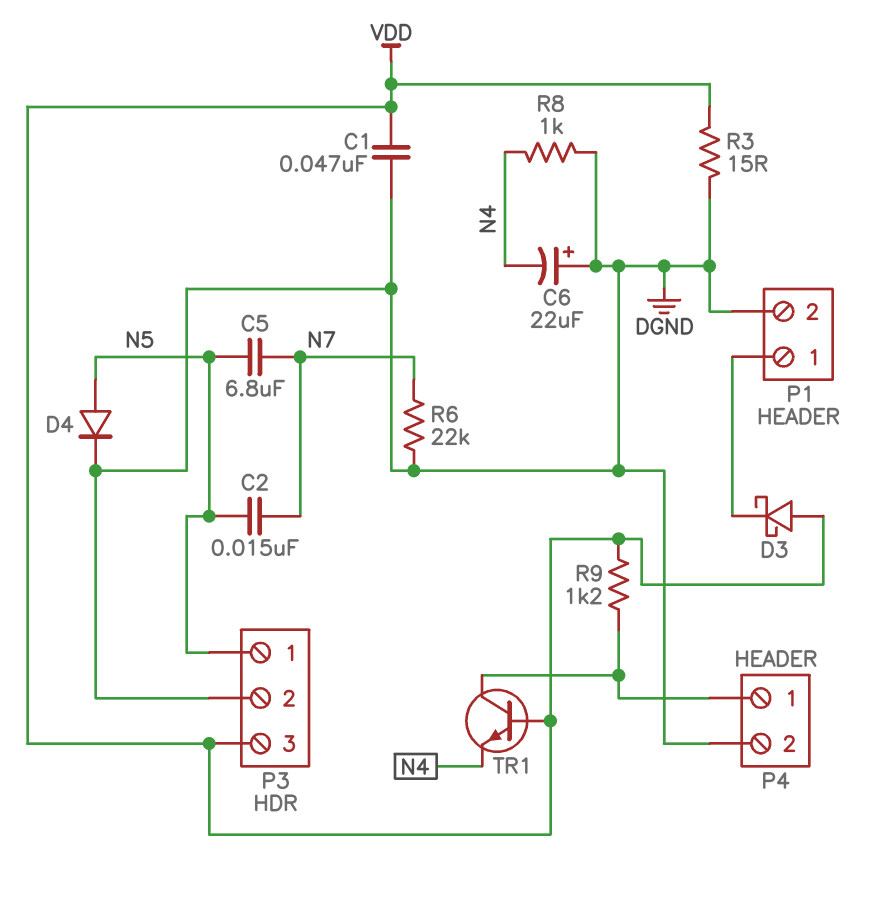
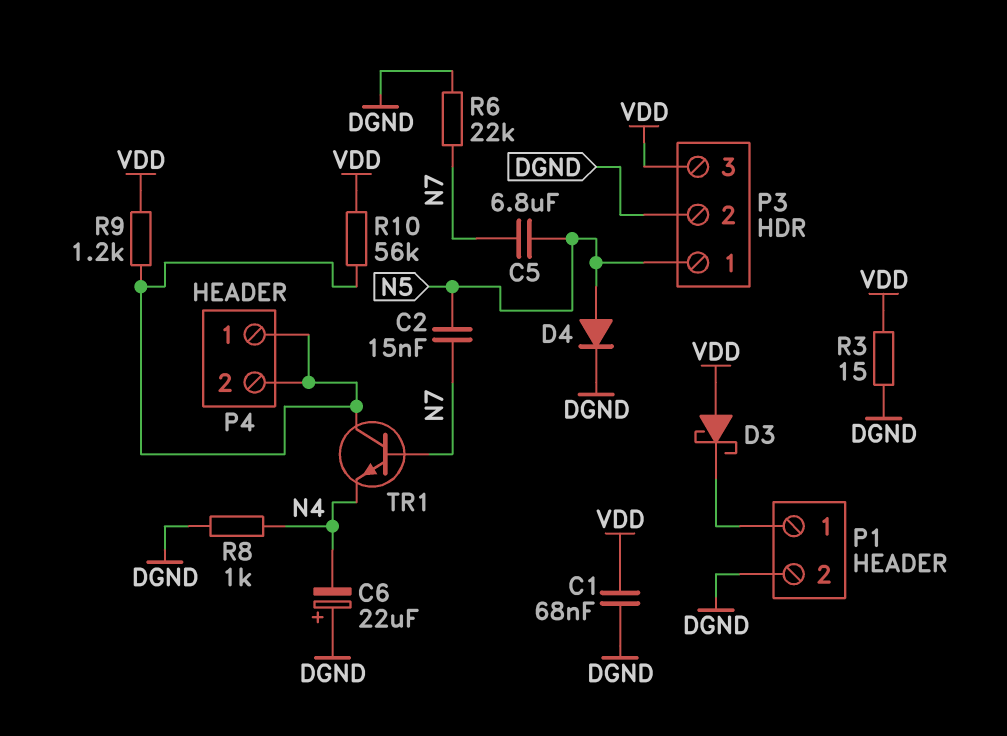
C1: 47nF (DGND, VDD) -> 68nF (DGND, VDD)
P4 pin 2: DGND -> P4/1
R10: none -> 56k (P4/1, VDD)
TR1: NPN (B VDD, C P4/1, E N4) -> NPN (B N7, C P4/1, E N4)

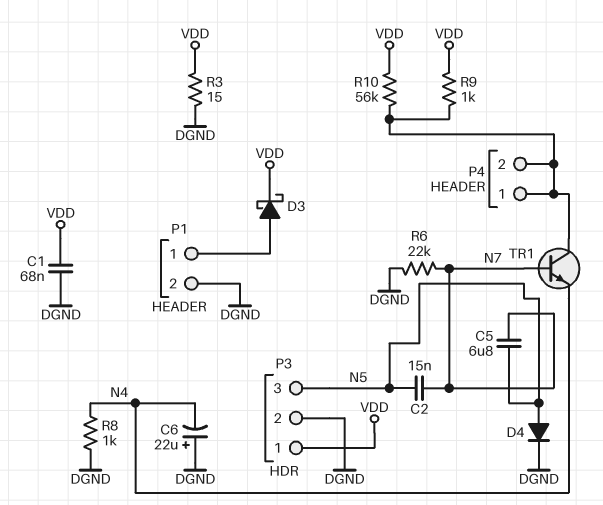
D3: schottky (A VDD, K P1/1) -> schottky (A P1/1, K VDD)
P3 pin 1: N5 -> VDD
P3 pin 3: VDD -> N5
R9: 1.2k (P4/1, VDD) -> 1k (P4/1, VDD)

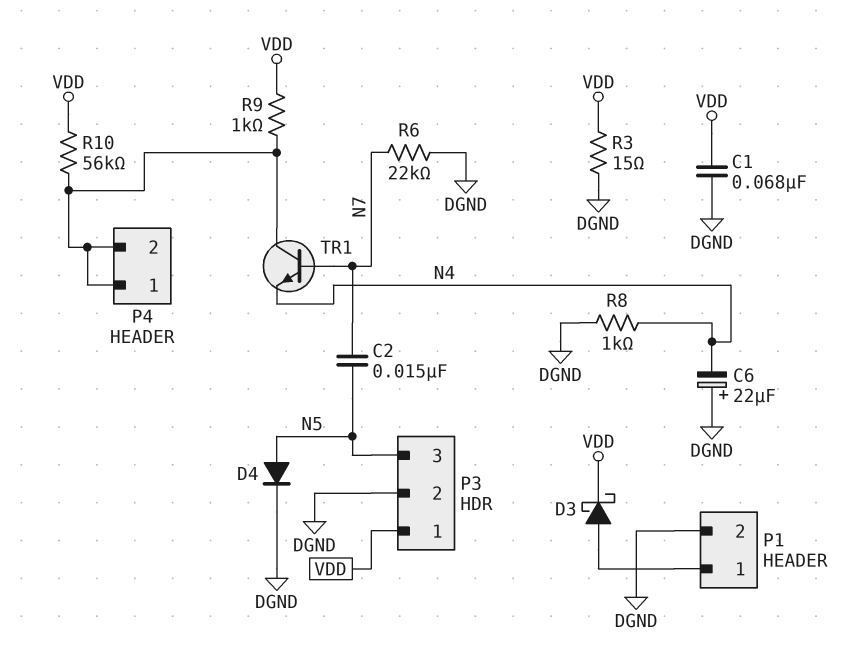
C5: 6.8uF (N5, N7) -> none

